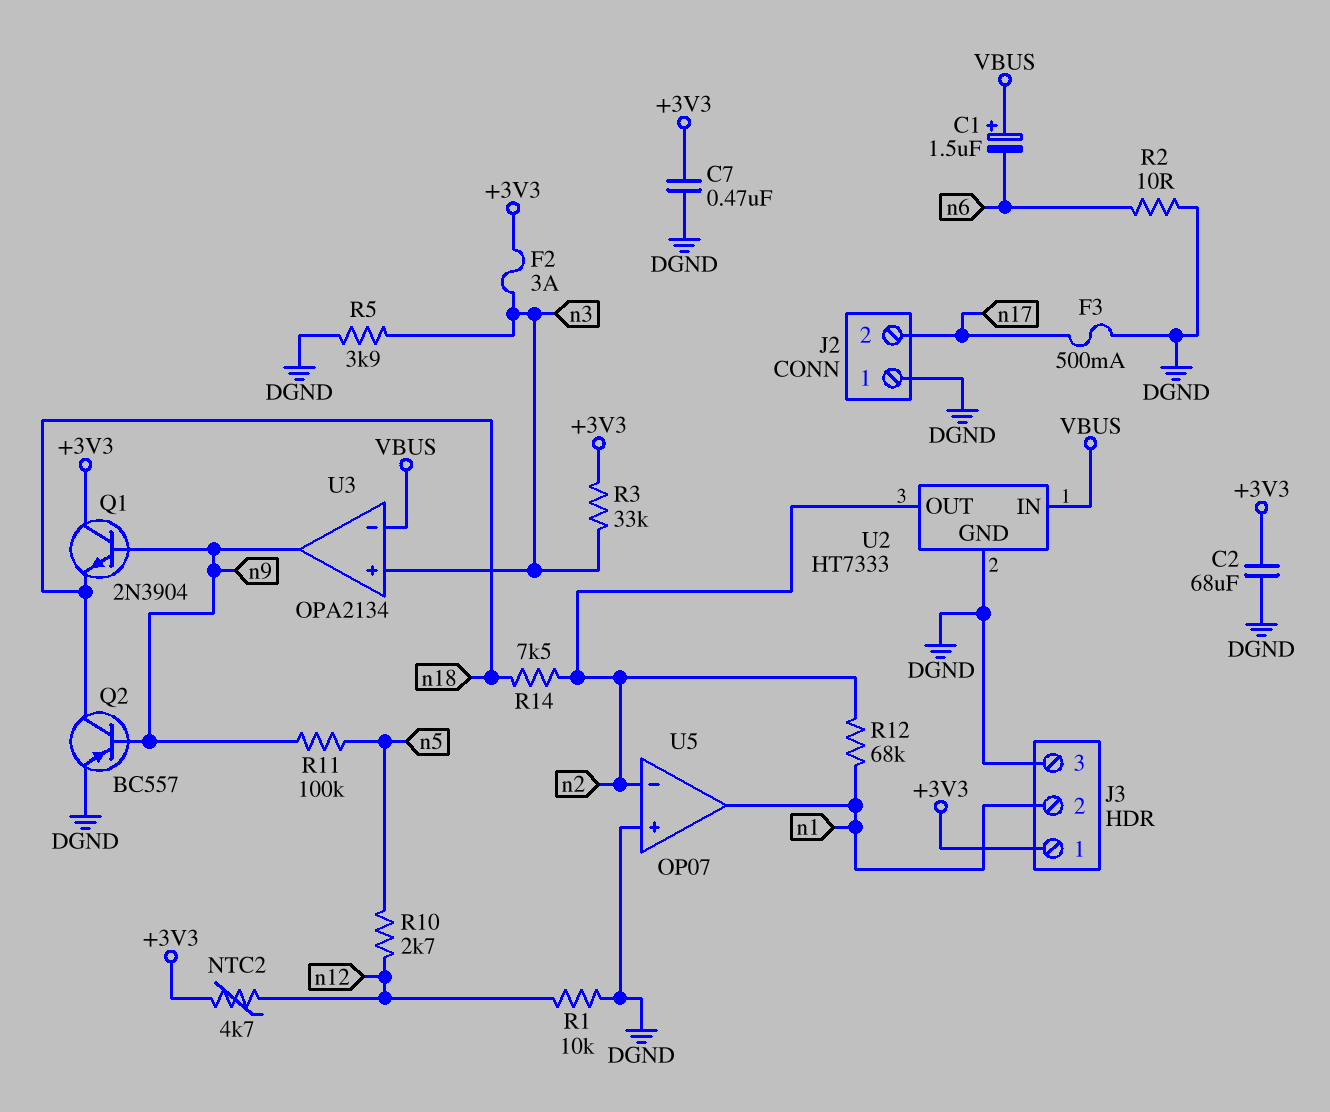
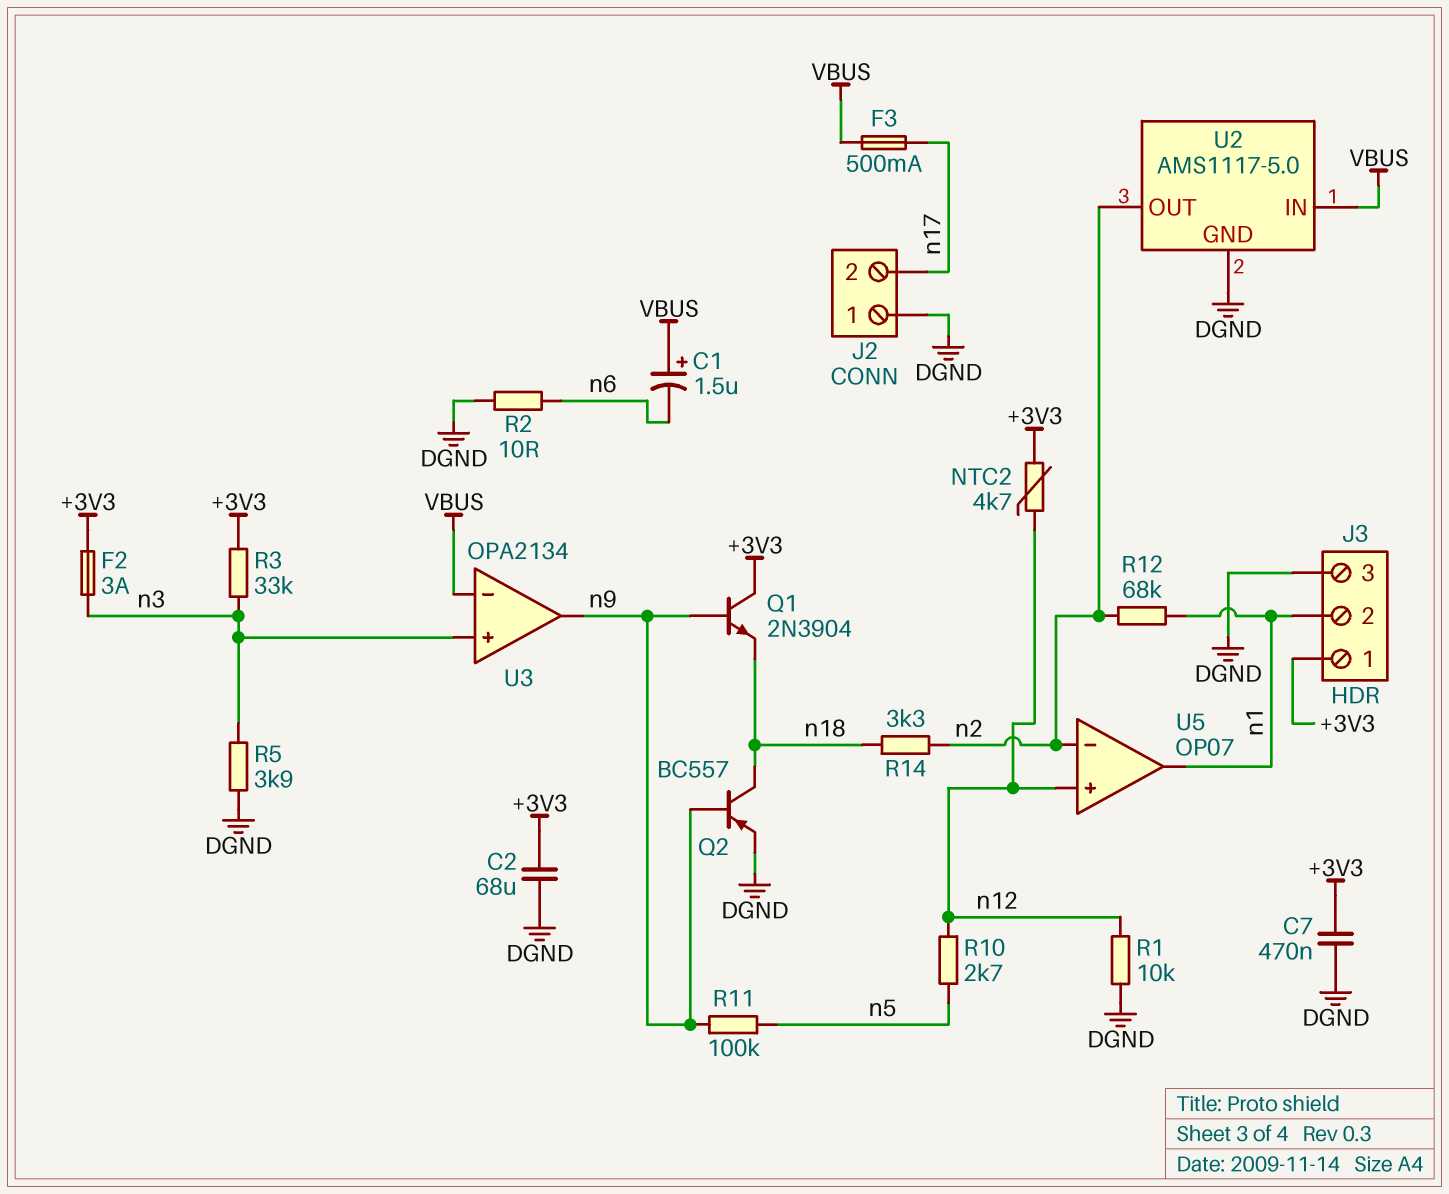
F3: 500mA (DGND, n17) -> 500mA (VBUS, n17)
R14: 7.5k (n2, n18) -> 3.3k (n2, n18)
U2: HT7333 -> AMS1117-5.0
U5 pin in+: DGND -> n12

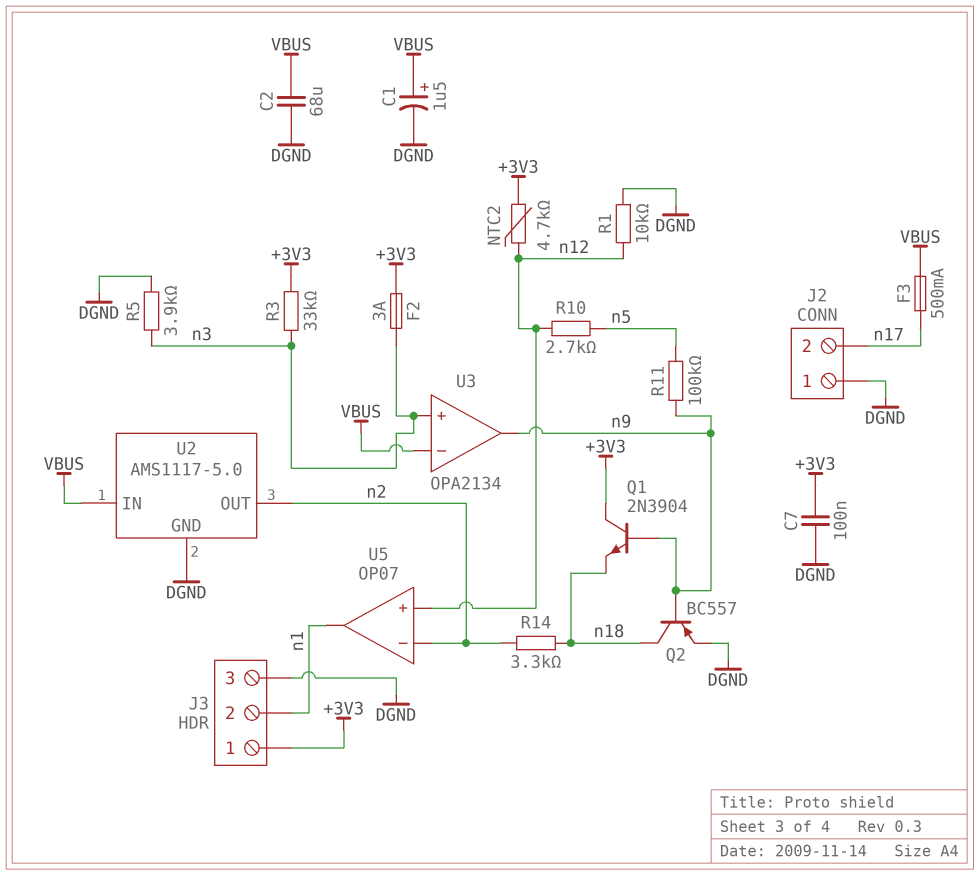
C1: 1.5uF (plus VBUS, minus n6) -> 1.5uF (plus VBUS, minus DGND)
C2: 68uF (+3V3, DGND) -> 68uF (DGND, VBUS)
C7: 470nF (+3V3, DGND) -> 100nF (+3V3, DGND)
R2: 10 (DGND, n6) -> none
R12: 68k (n1, n2) -> none

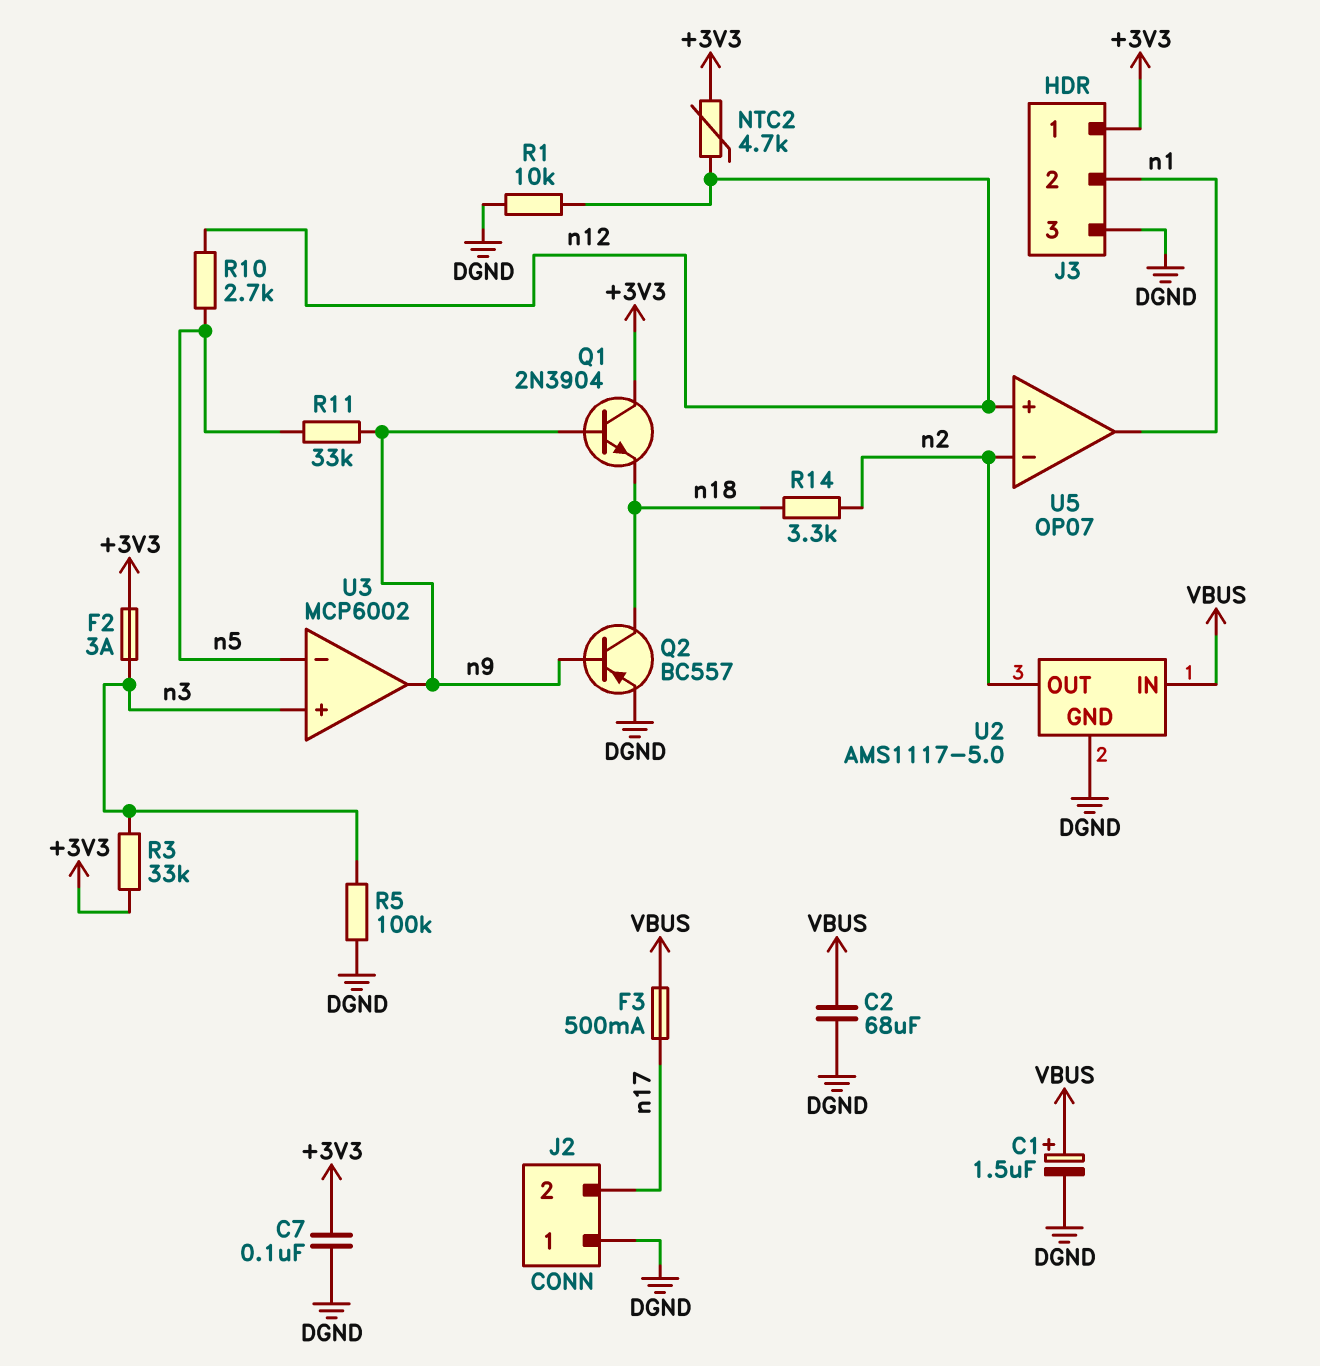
R5: 3.9k (DGND, n3) -> 100k (DGND, n3)
R11: 100k (n5, n9) -> 33k (n5, n9)
U3: OPA2134 -> MCP6002
U3 pin in-: VBUS -> n5

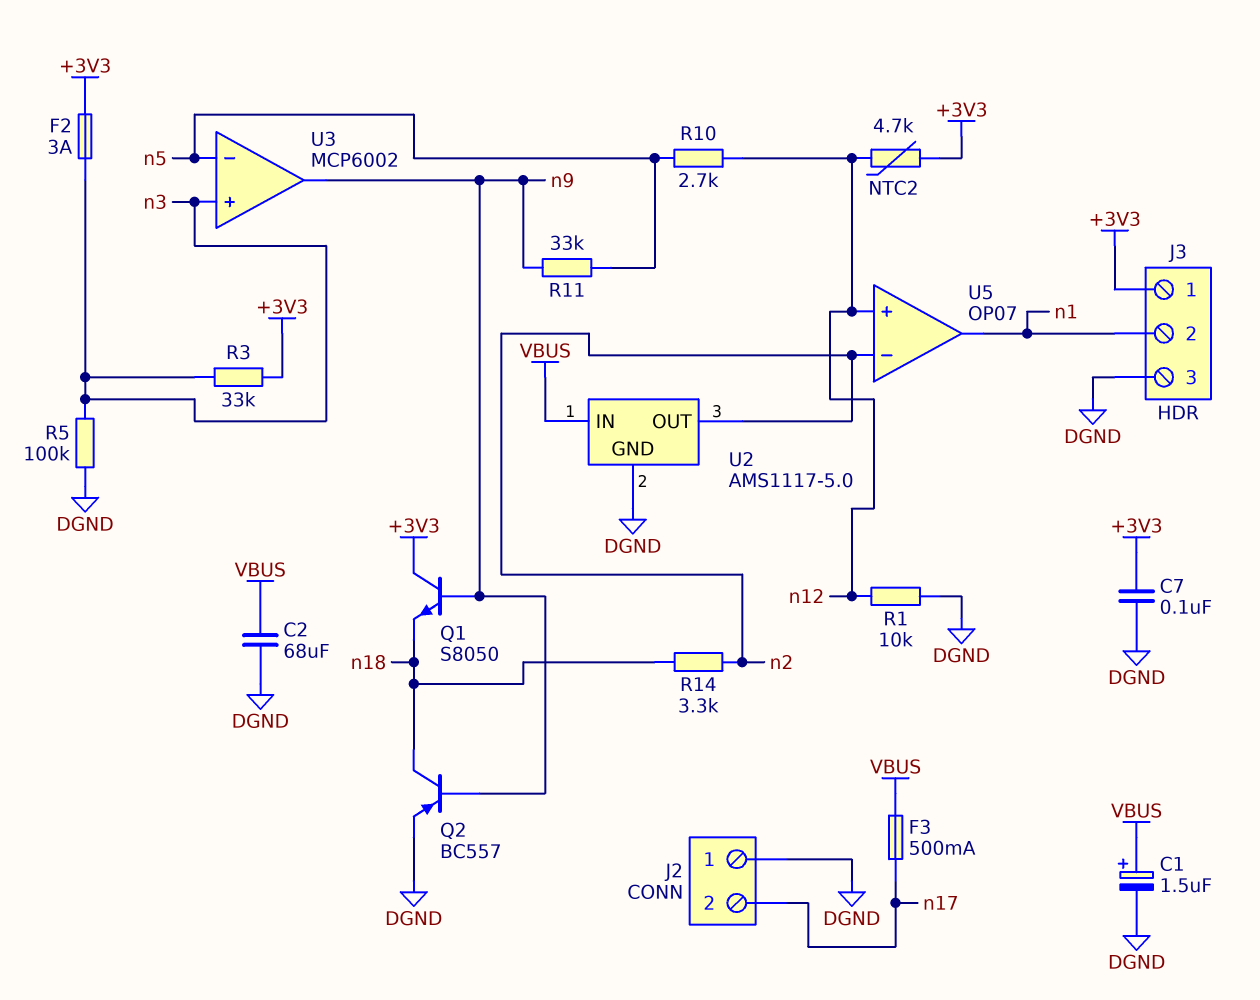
Q1: NPN 2N3904 (B n9, C +3V3, E n18) -> NPN S8050 (B n9, C +3V3, E n18)

